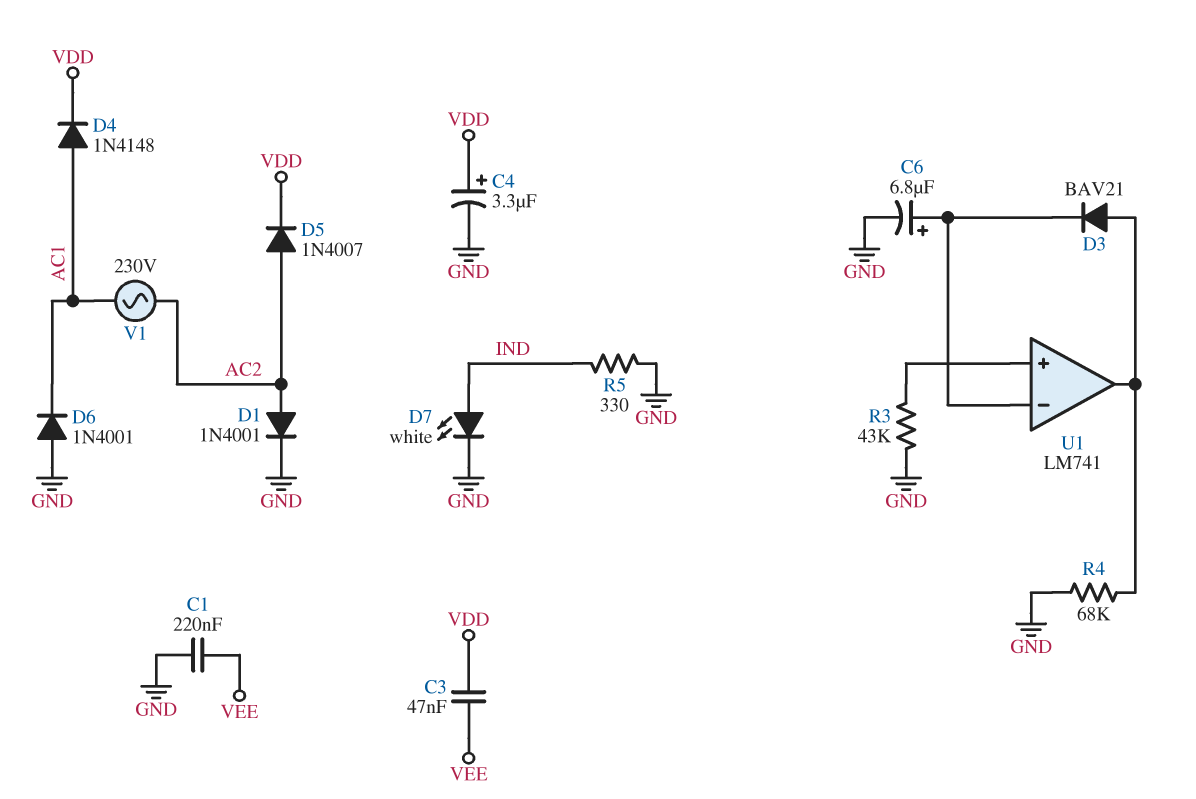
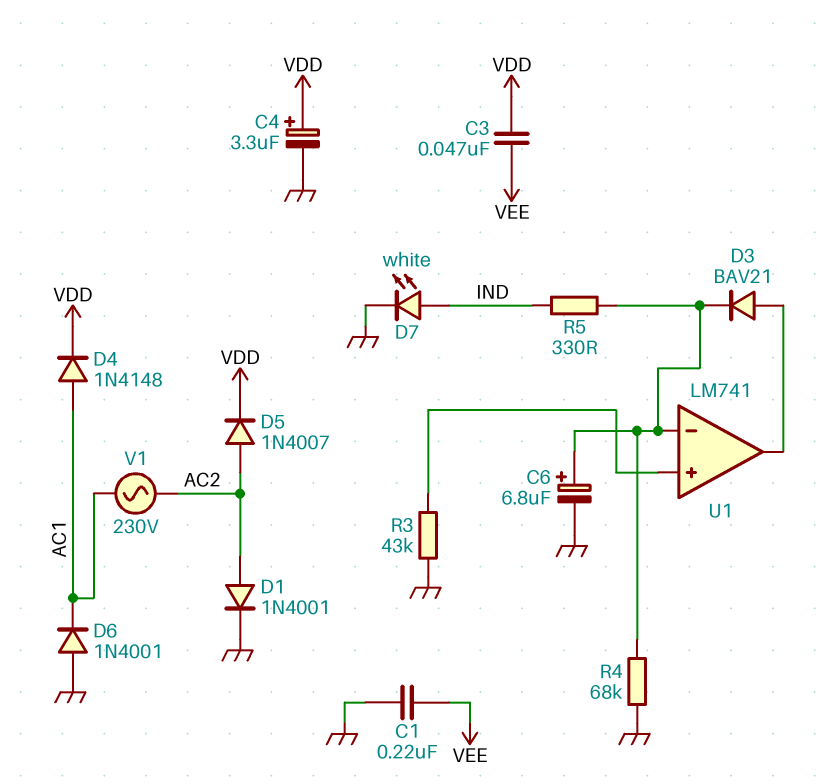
R4: 68k (GND, U1/out) -> 68k (GND, U1/in-)
R5: 330 (GND, IND) -> 330 (IND, U1/in-)

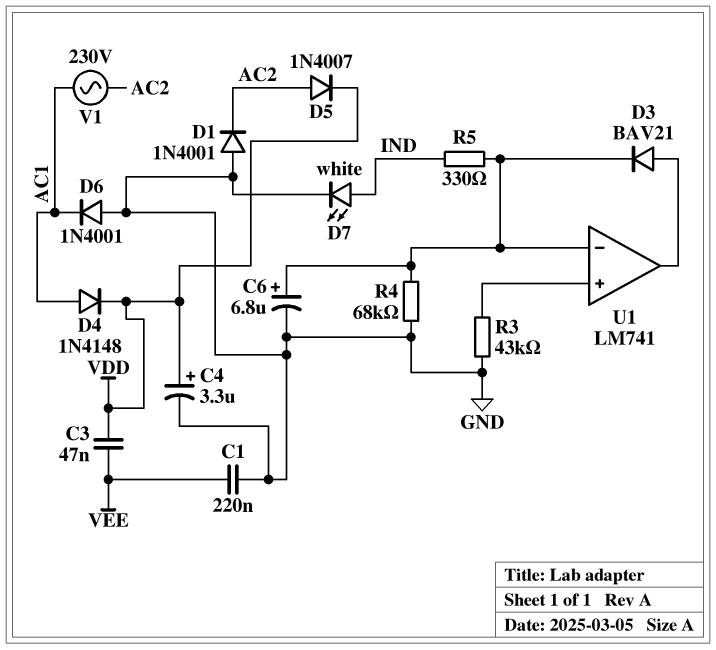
D1: diode 1N4001 (A AC2, K GND) -> diode 1N4001 (A GND, K AC2)

